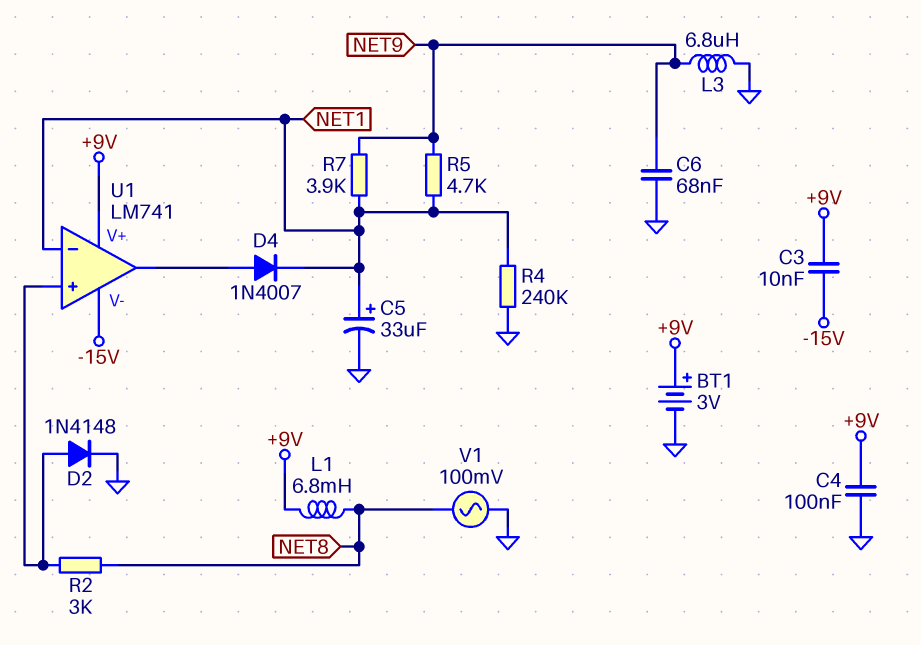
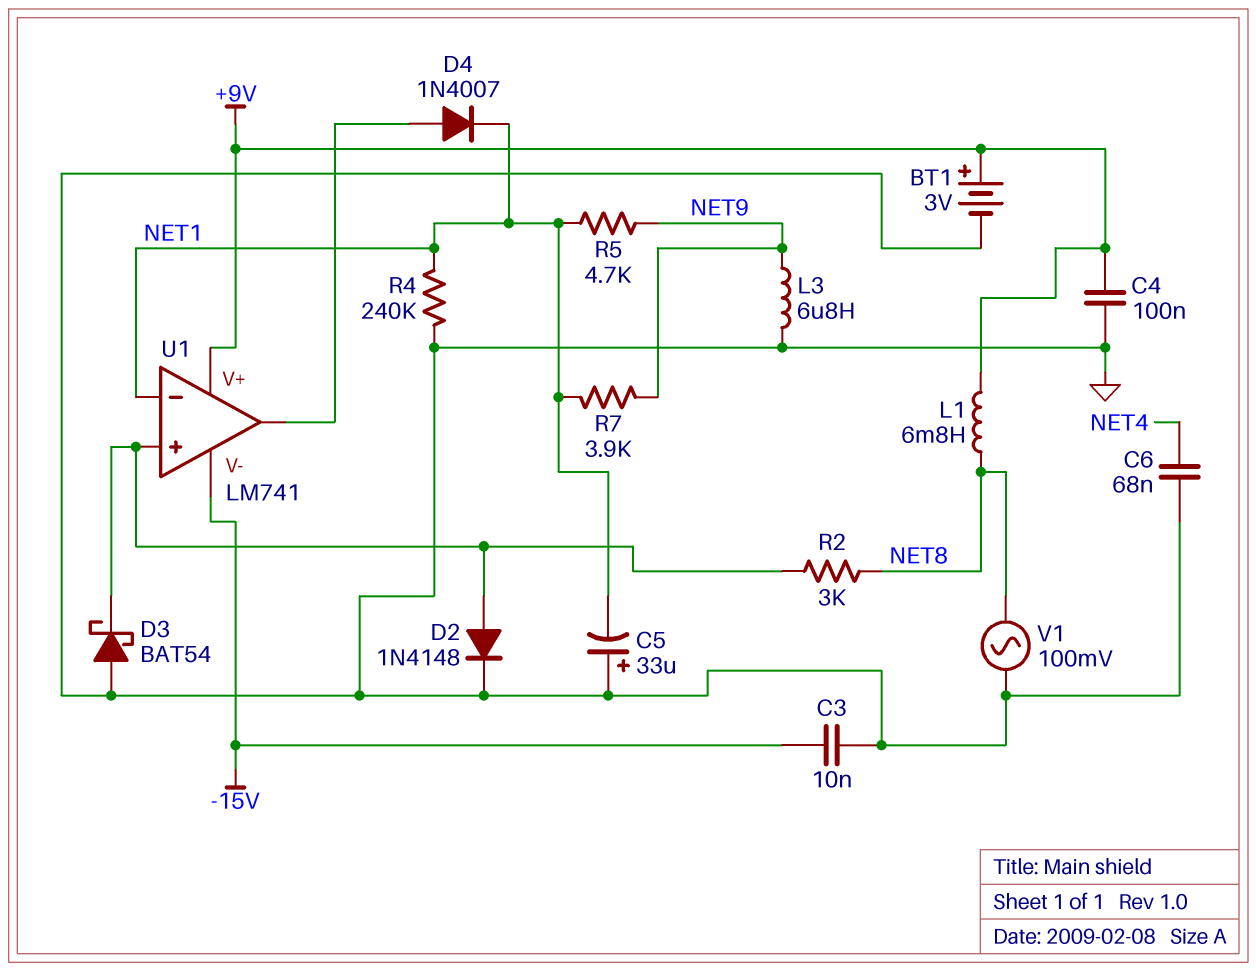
C3: 10nF (+9V, -15V) -> 10nF (-15V, GND)
C5: 33uF (plus NET1, minus GND) -> 33uF (plus GND, minus NET1)
C6: 68nF (GND, NET9) -> 68nF (GND, NET4)
D3: none -> schottky BAT54 (A GND, K U1/in+)

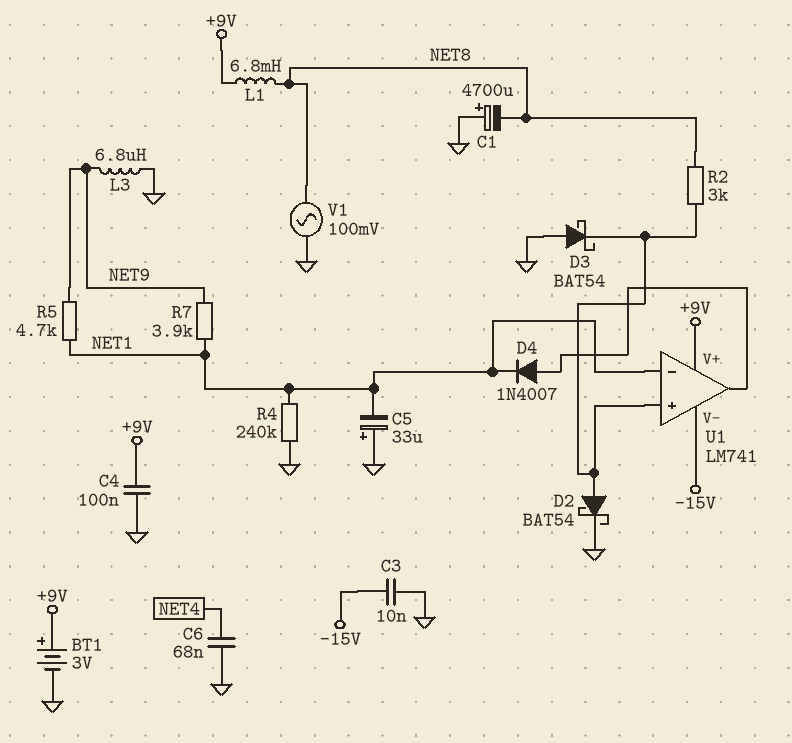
C1: none -> 4700uF (plus GND, minus NET8)
D2: diode 1N4148 (A U1/in+, K GND) -> schottky BAT54 (A U1/in+, K GND)

